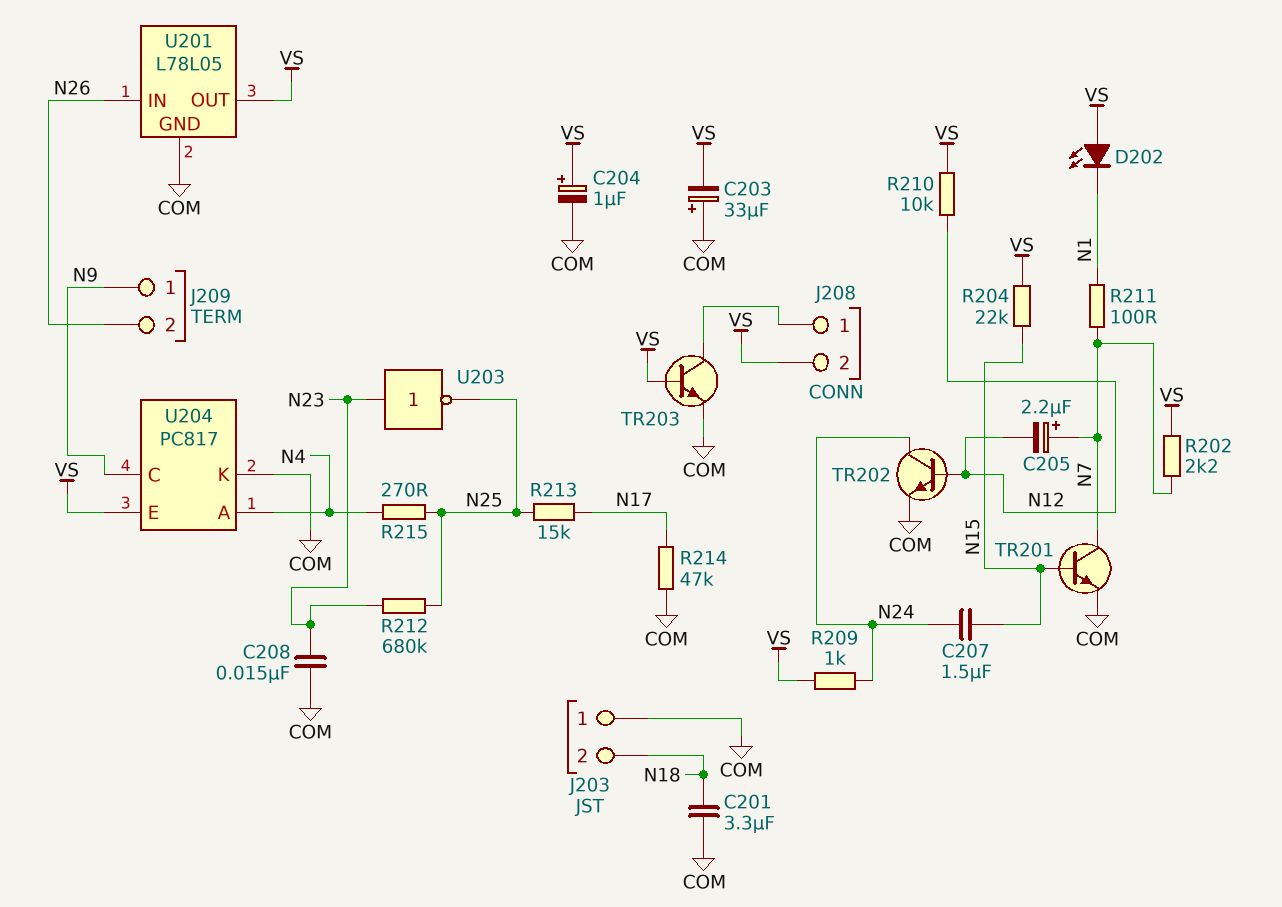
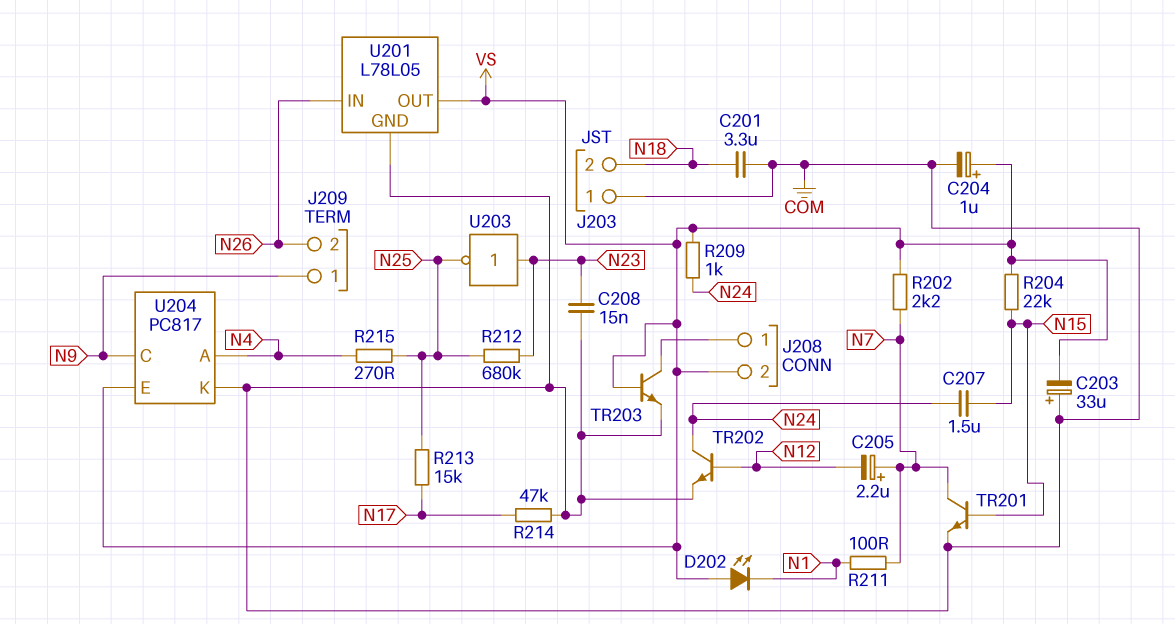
R210: 10k (N12, VS) -> none

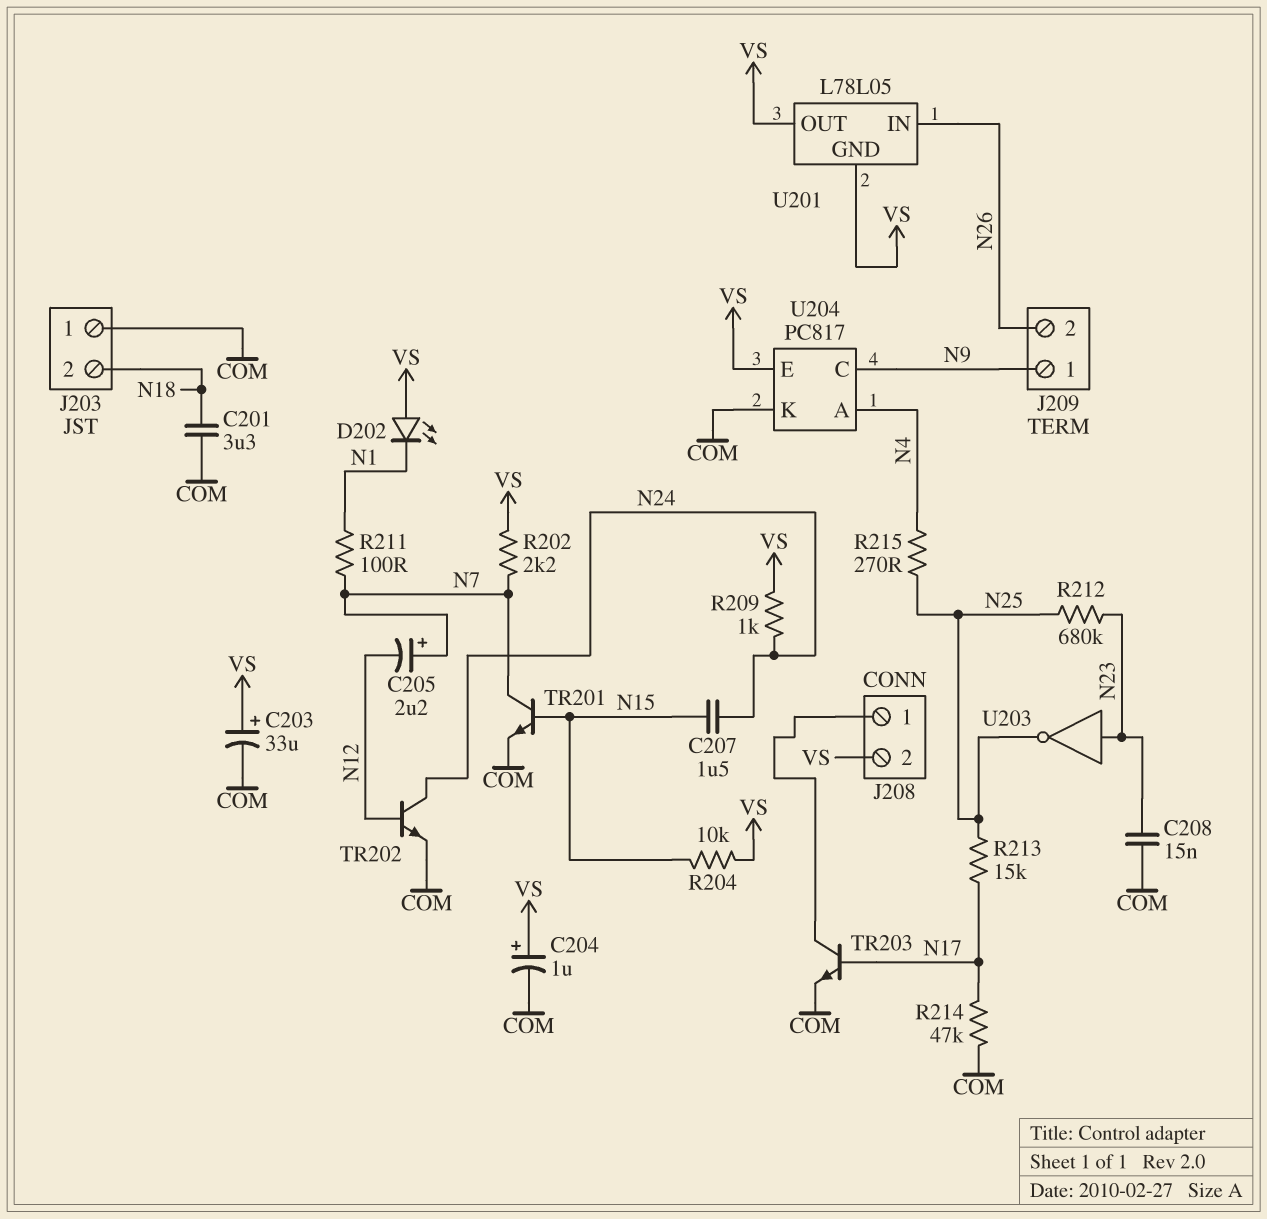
C203: 33uF (plus COM, minus VS) -> 33uF (plus VS, minus COM)
R204: 22k (N15, VS) -> 10k (N15, VS)
TR203: NPN (B VS, C J208/1, E COM) -> NPN (B N17, C J208/1, E COM)
U201 pin GND: COM -> VS

